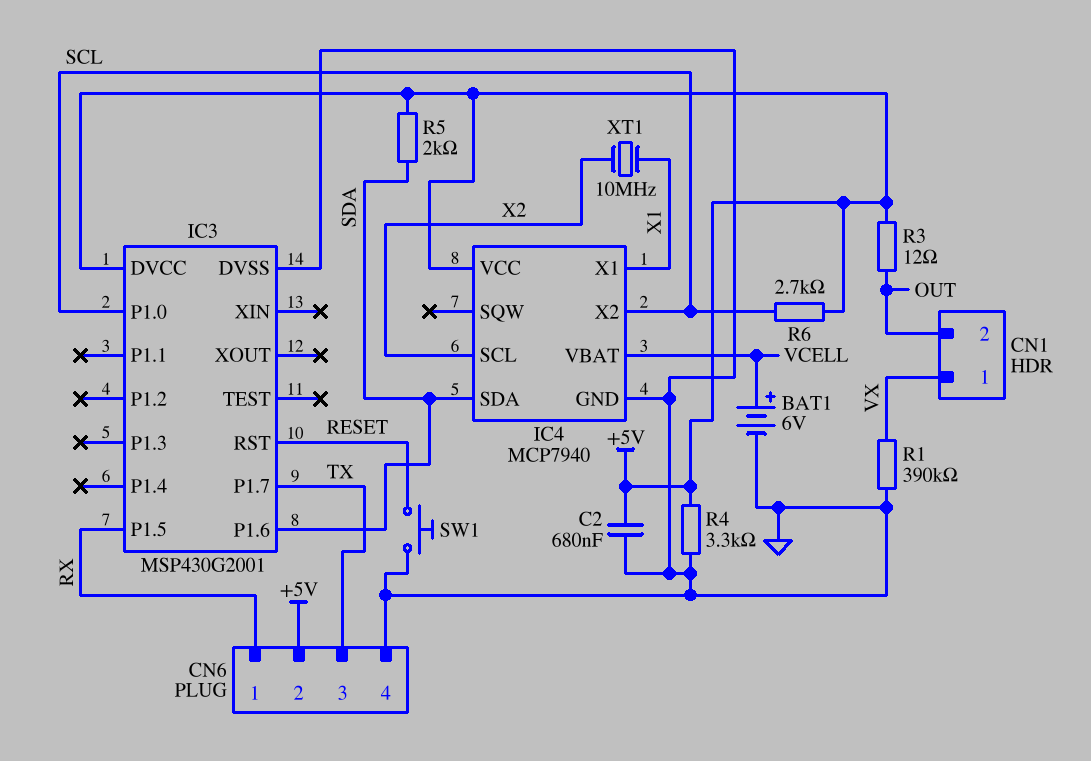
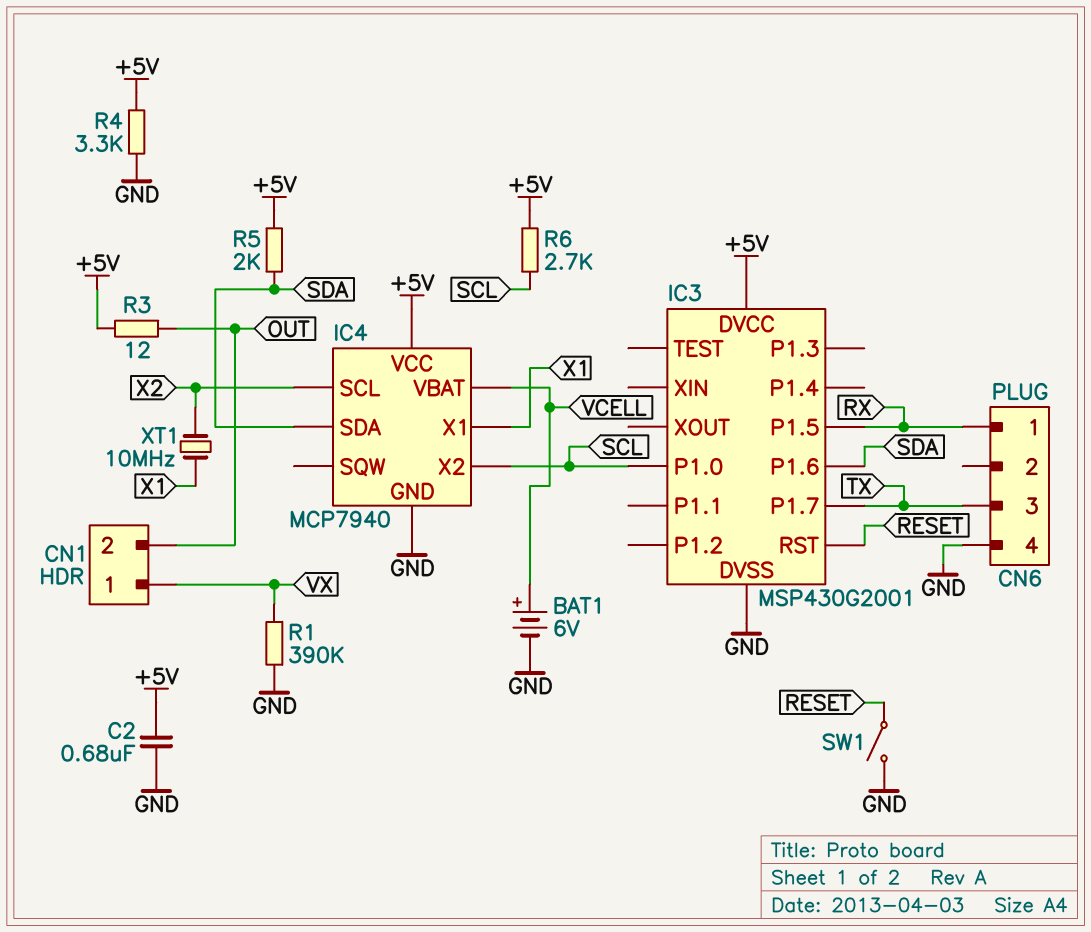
CN6 pin 2: +5V -> none
SW1: button (GND, RESET) -> switch (GND, RESET)

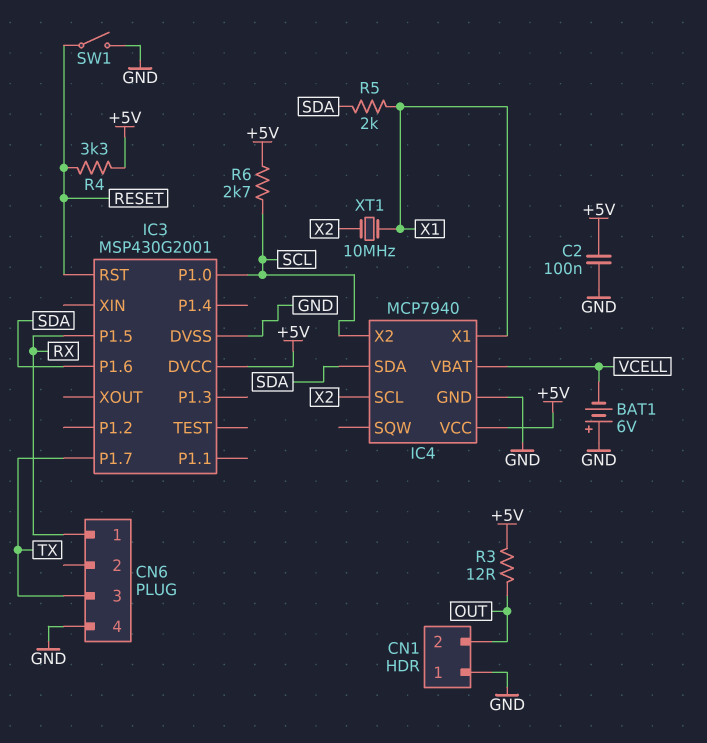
BAT1: 6V (plus VCELL, minus GND) -> 6V (plus GND, minus VCELL)
C2: 680nF (+5V, GND) -> 100nF (+5V, GND)
CN1 pin 1: VX -> GND
R1: 390k (GND, VX) -> none
R4: 3.3k (+5V, GND) -> 3.3k (+5V, RESET)
R5: 2k (+5V, SDA) -> 2k (SDA, X1)

